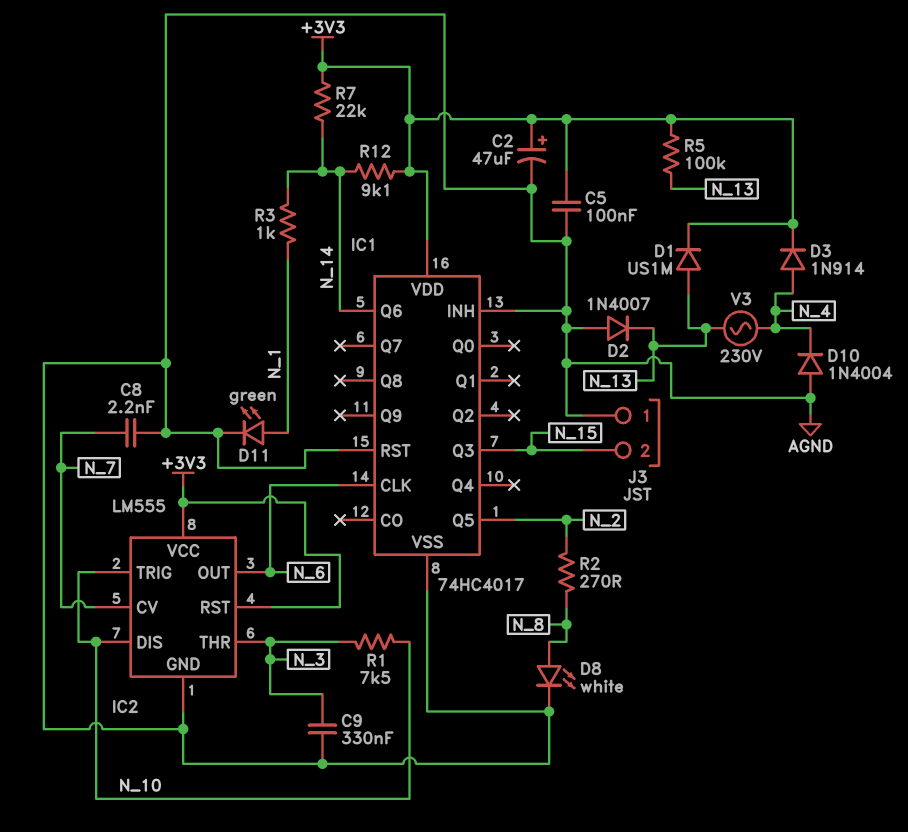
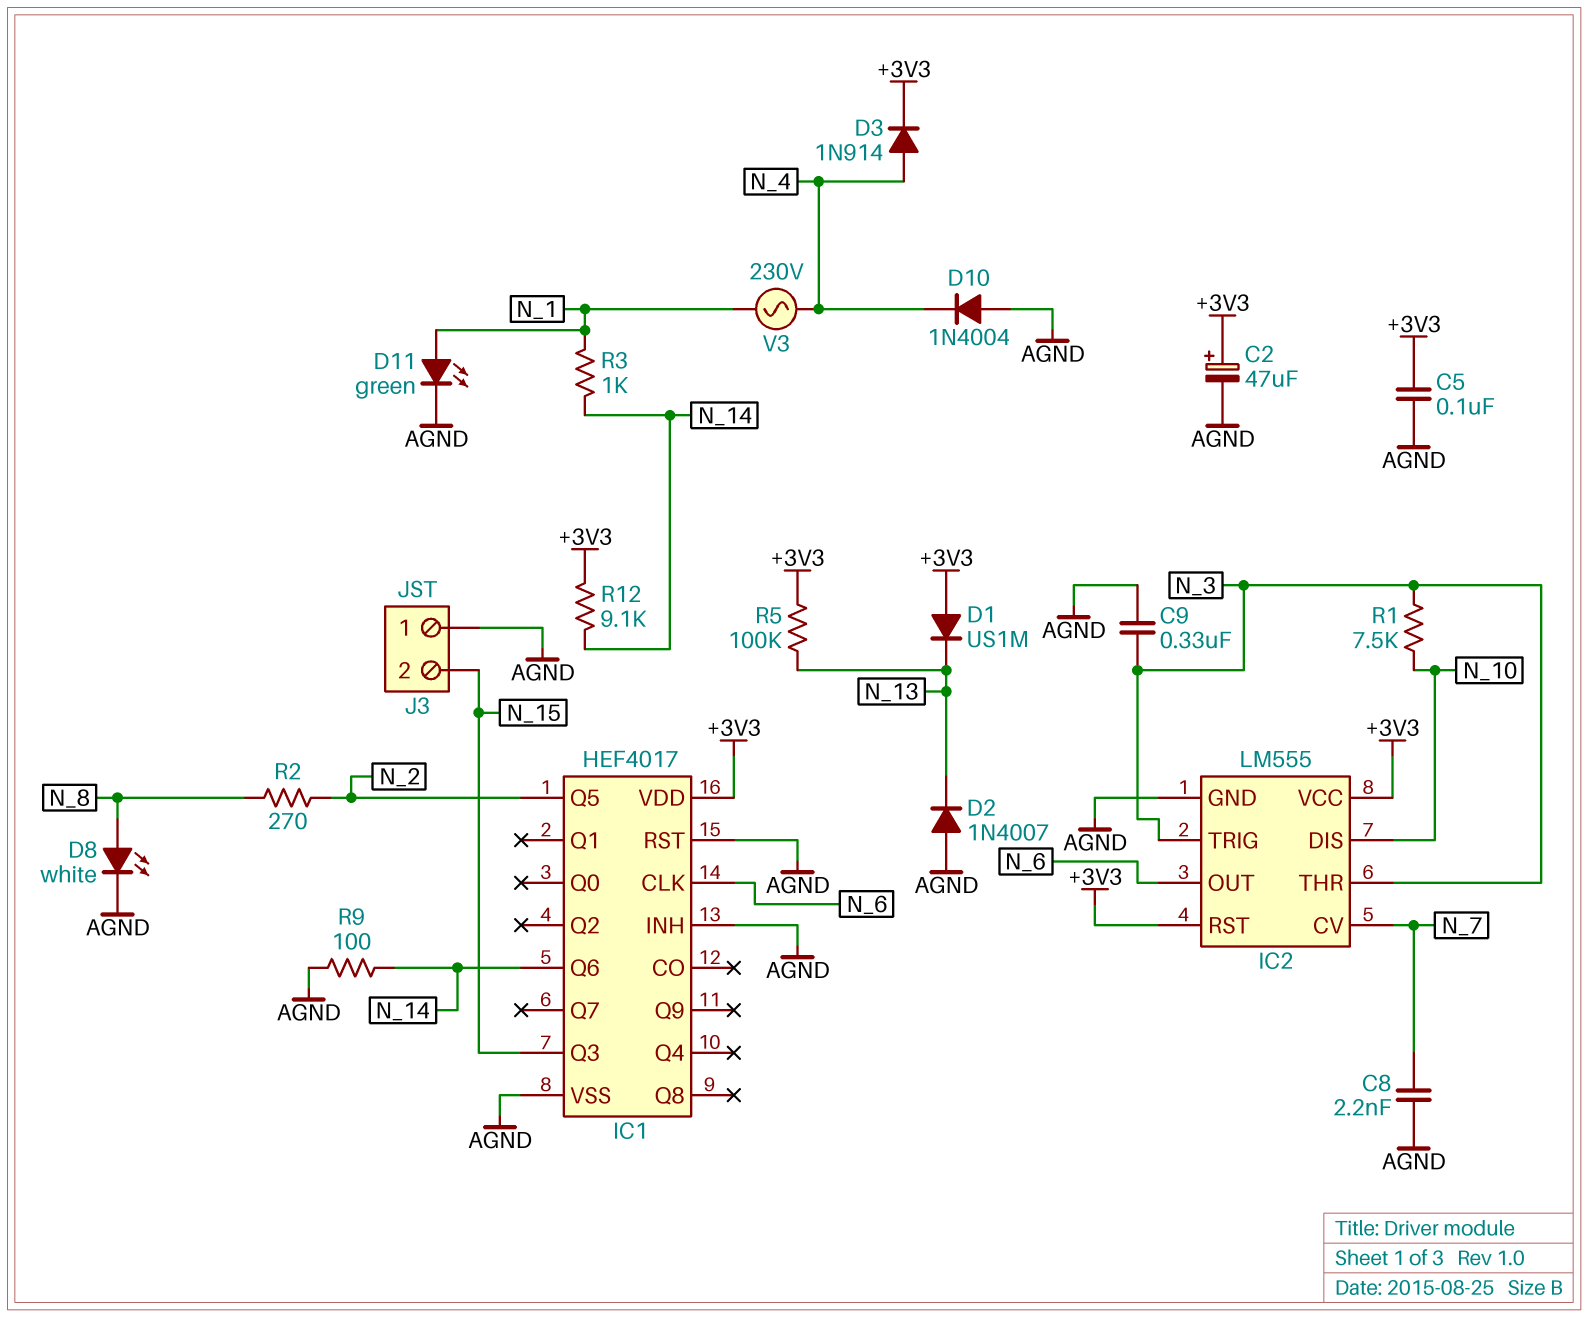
D1: diode US1M (A N_13, K +3V3) -> diode US1M (A +3V3, K N_13)
IC1: 74HC4017 -> HEF4017
IC2 pin TRIG: N_10 -> N_3
R7: 22k (+3V3, N_14) -> none
R9: none -> 100 (AGND, N_14)
V3: AC 230V (N_4, N_13) -> AC 230V (N_1, N_4)

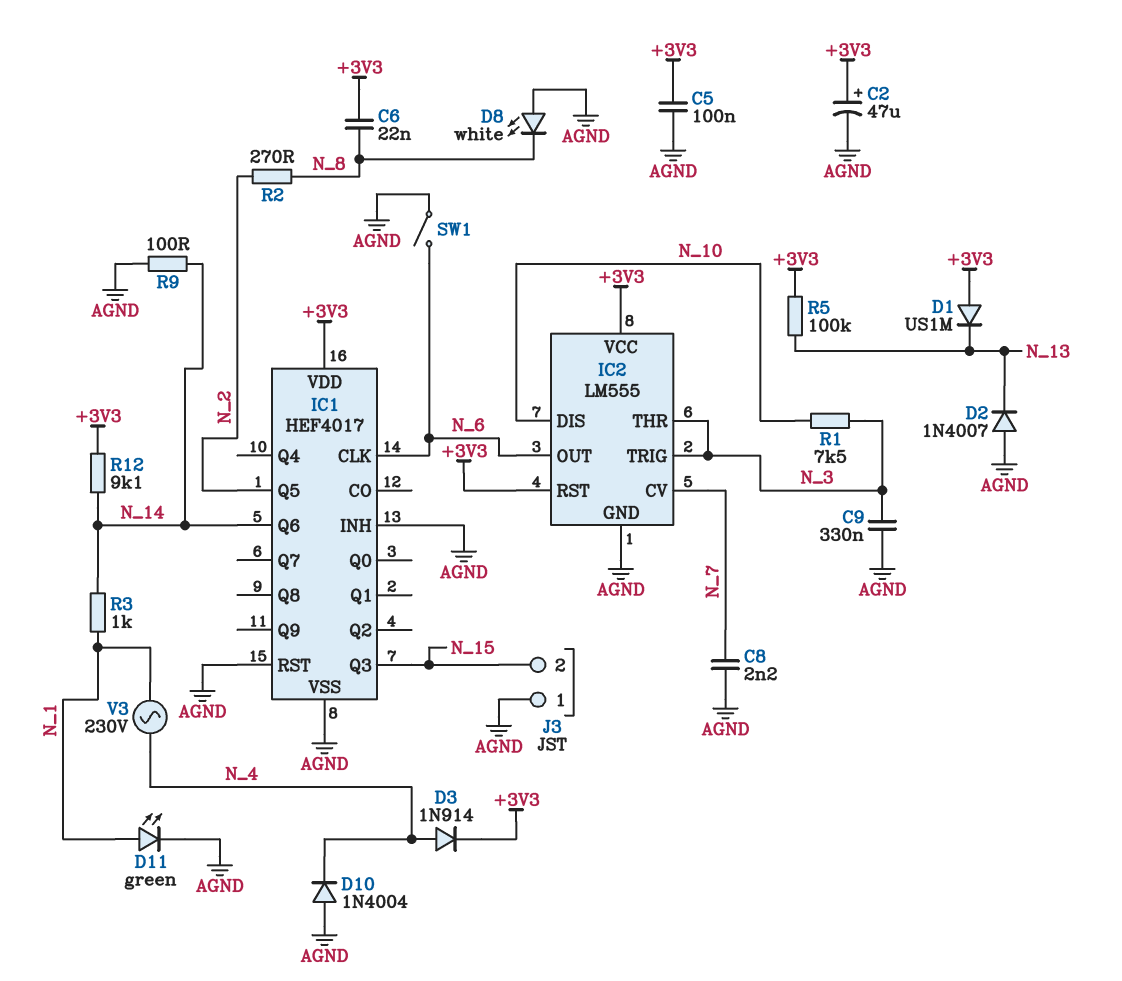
C6: none -> 22nF (+3V3, N_8)
D8: LED white (A N_8, K AGND) -> LED white (A AGND, K N_8)
SW1: none -> switch (AGND, N_6)

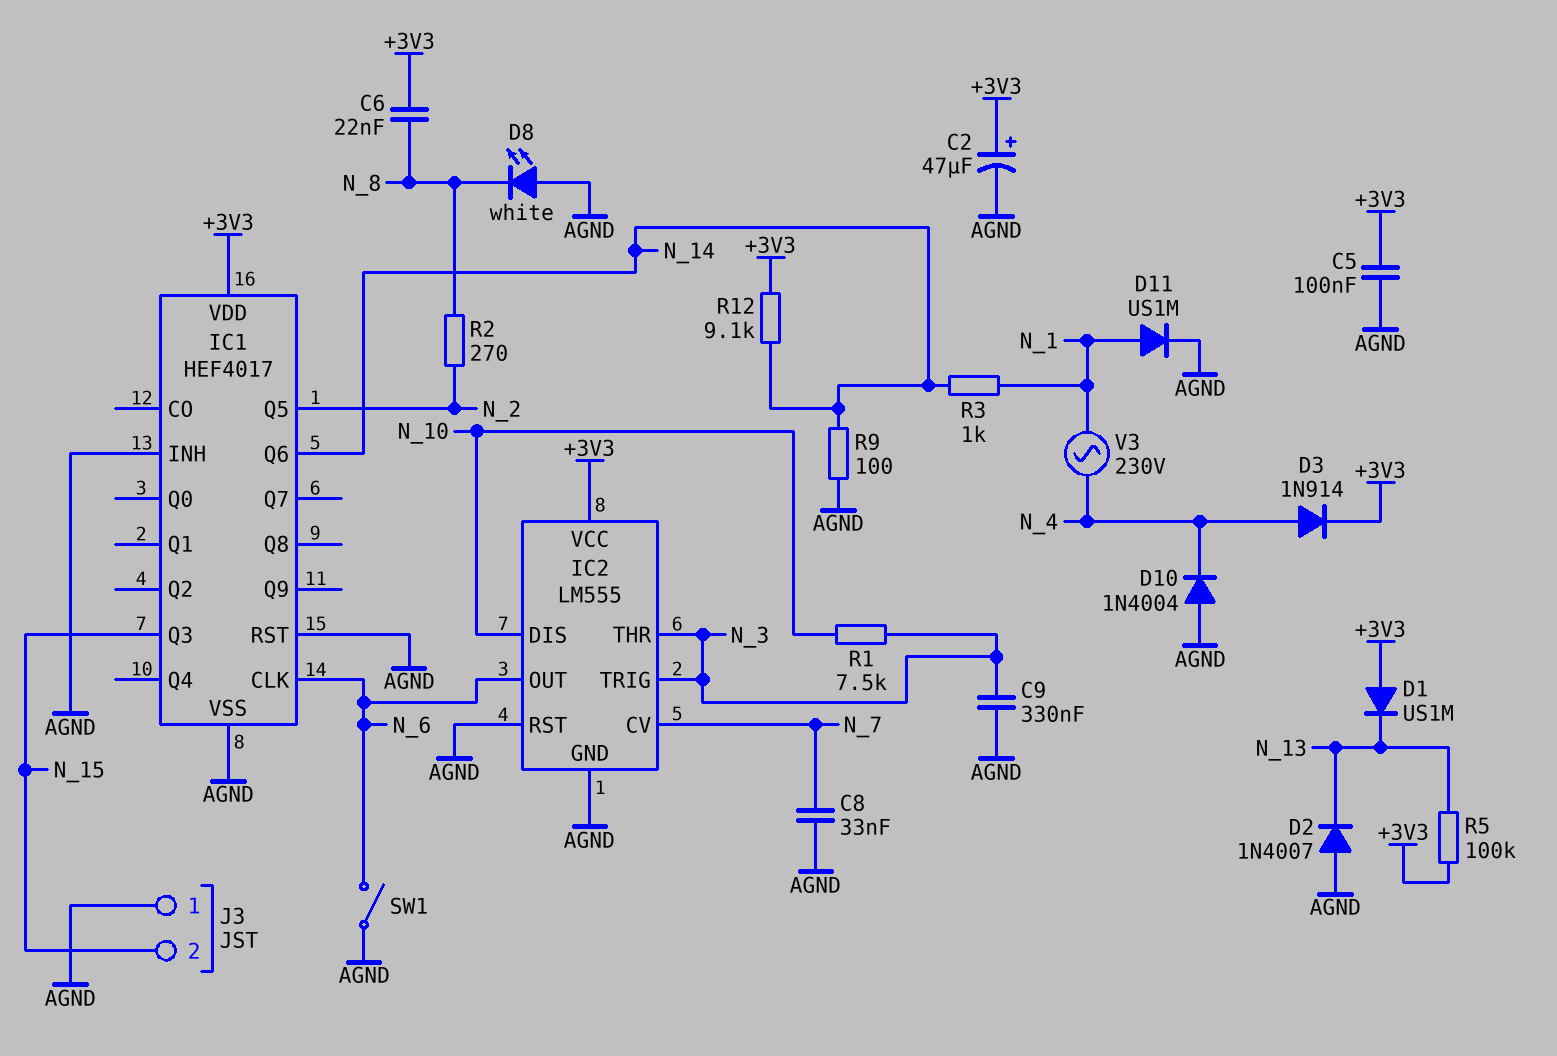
C8: 2.2nF (AGND, N_7) -> 33nF (AGND, N_7)
D11: LED green (A N_1, K AGND) -> diode US1M (A N_1, K AGND)
IC2 pin RST: +3V3 -> AGND

